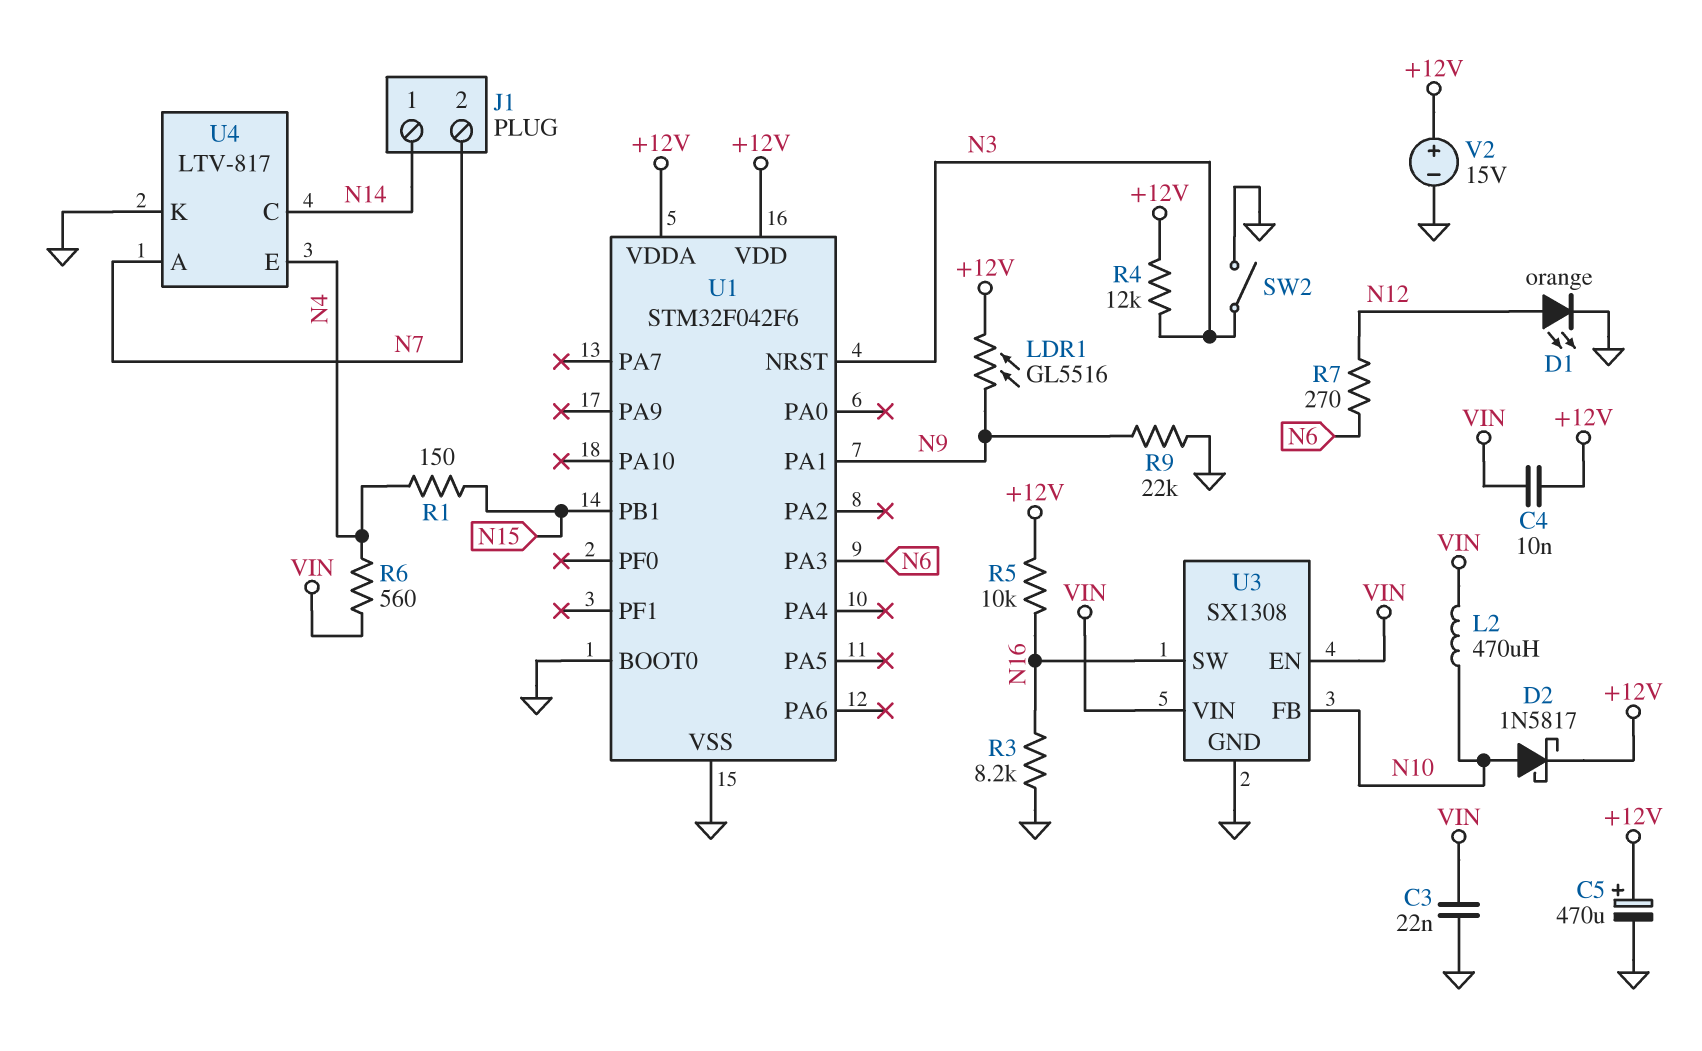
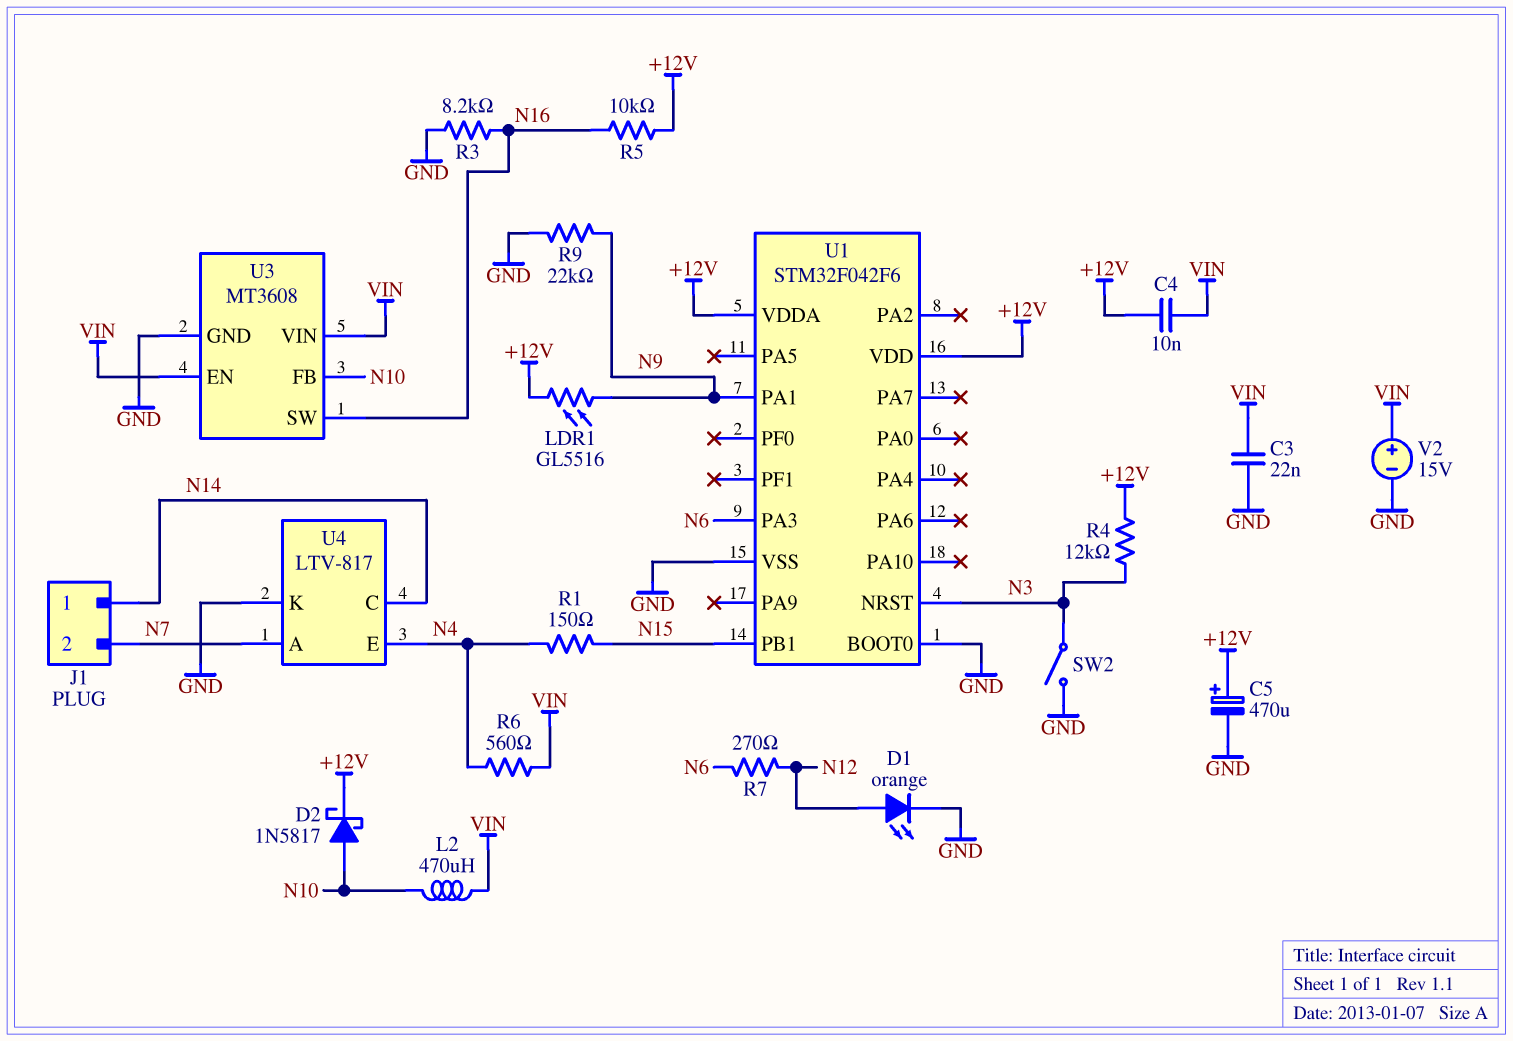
U3: SX1308 -> MT3608
V2: 15V (plus +12V, minus GND) -> 15V (plus VIN, minus GND)

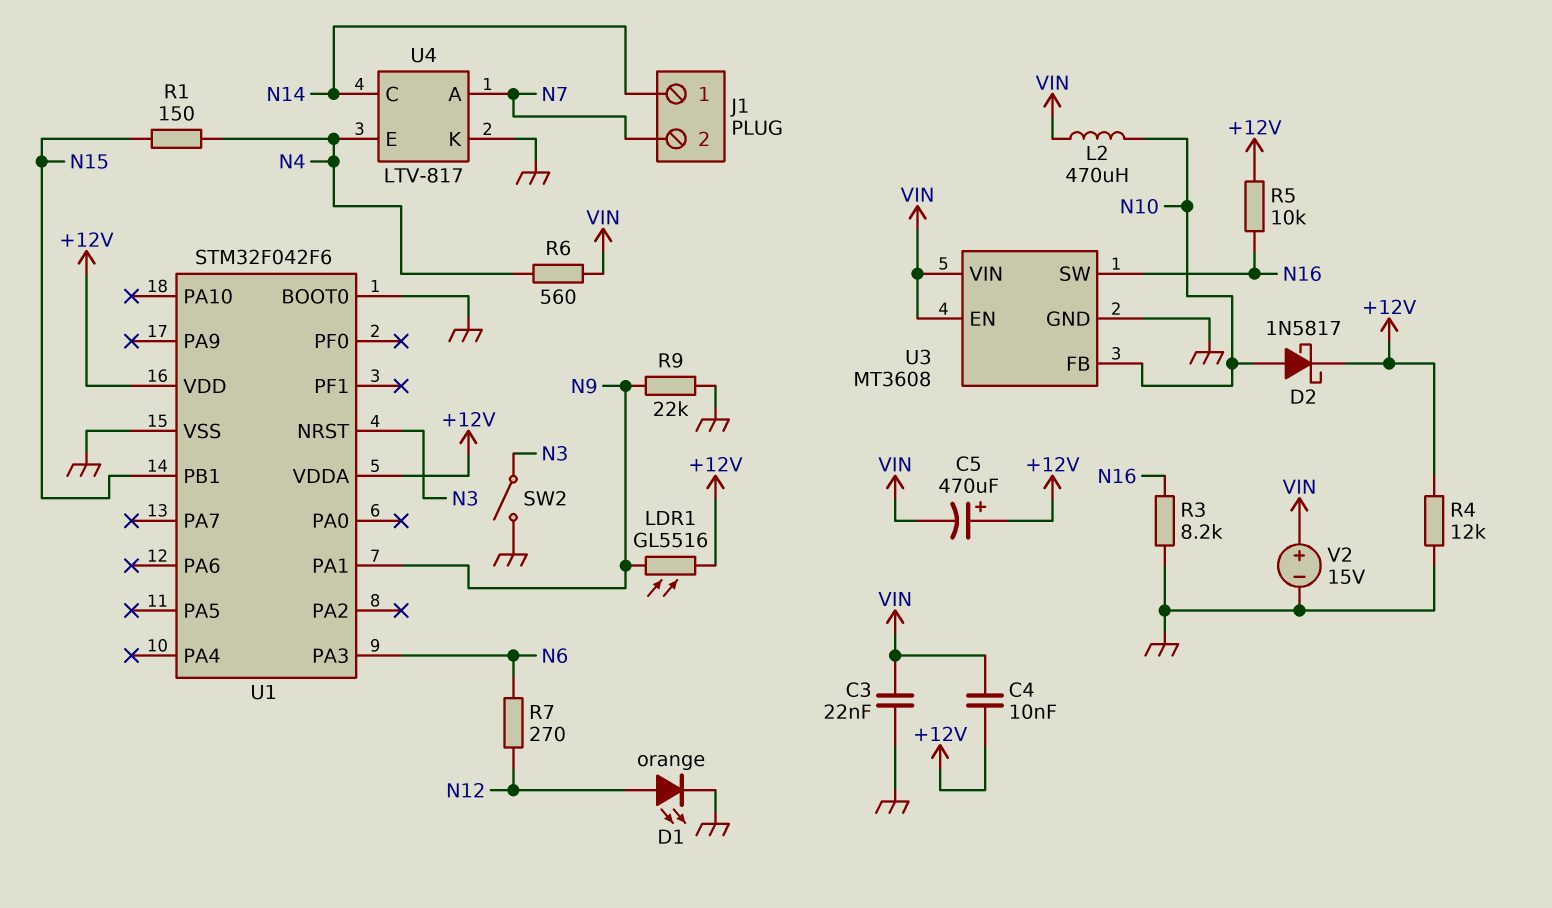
C5: 470uF (plus +12V, minus GND) -> 470uF (plus +12V, minus VIN)
R4: 12k (+12V, N3) -> 12k (+12V, GND)

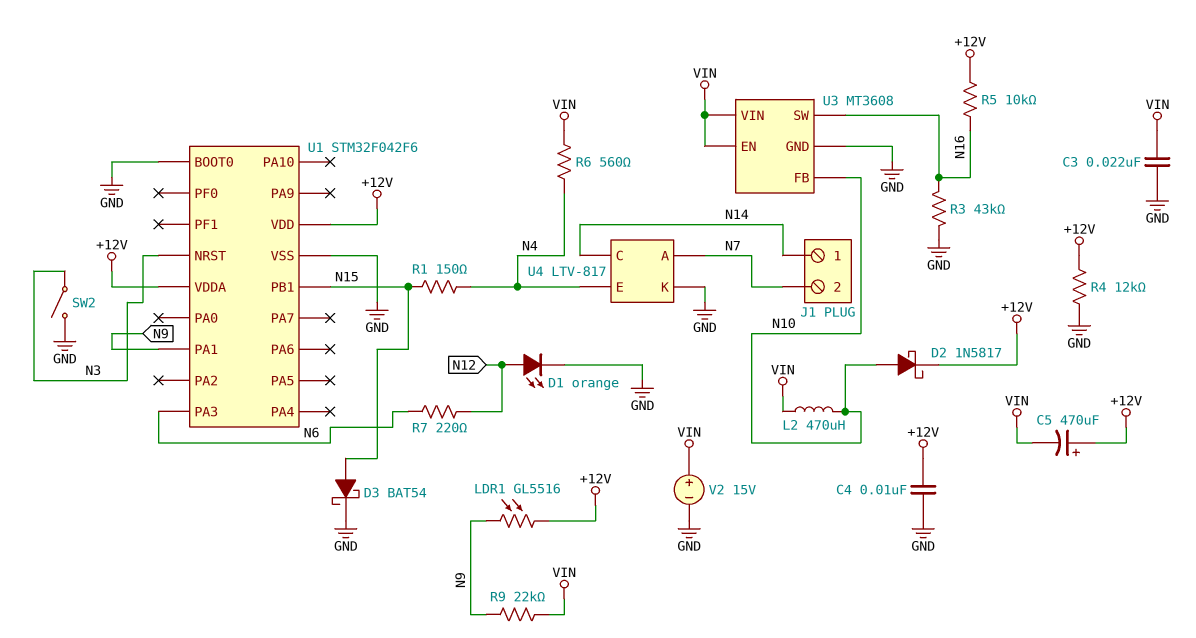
C4: 10nF (+12V, VIN) -> 10nF (+12V, GND)
D3: none -> schottky BAT54 (A N15, K GND)
R3: 8.2k (GND, N16) -> 43k (GND, N16)
R7: 270 (N6, N12) -> 220 (N6, N12)
R9: 22k (GND, N9) -> 22k (N9, VIN)

